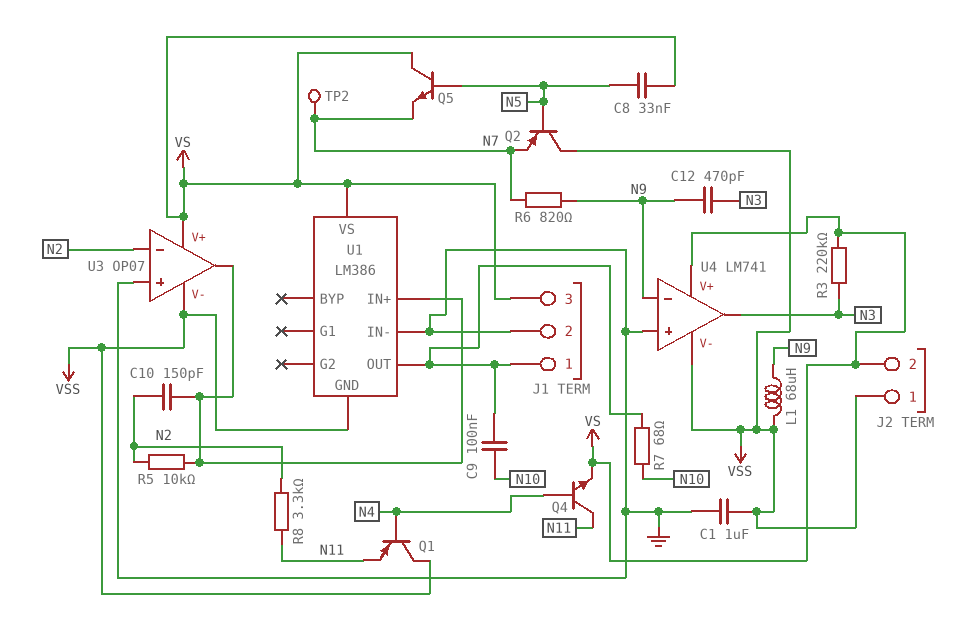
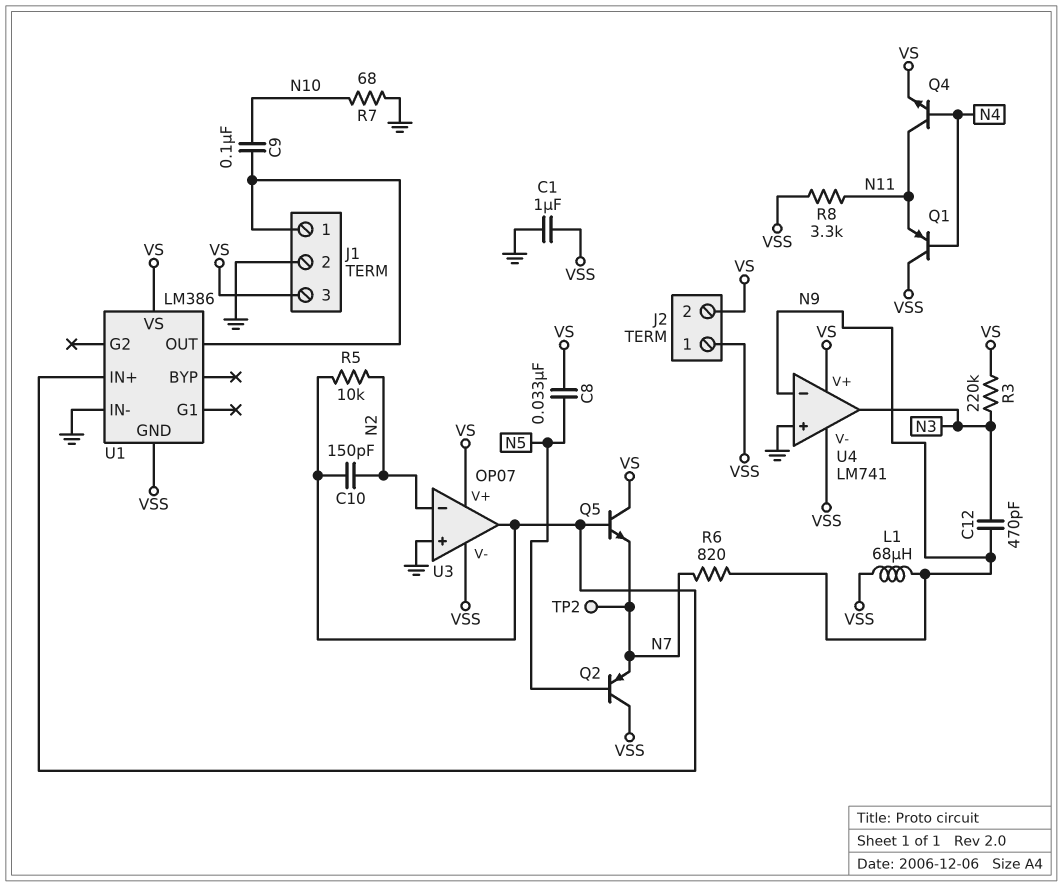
Q5: NPN (B N5, C VS, E N7) -> NPN (B U1/IN+, C VS, E N7)
R7: 68 (J1/1, N10) -> 68 (GND, N10)
R8: 3.3k (N2, N11) -> 3.3k (N11, VSS)

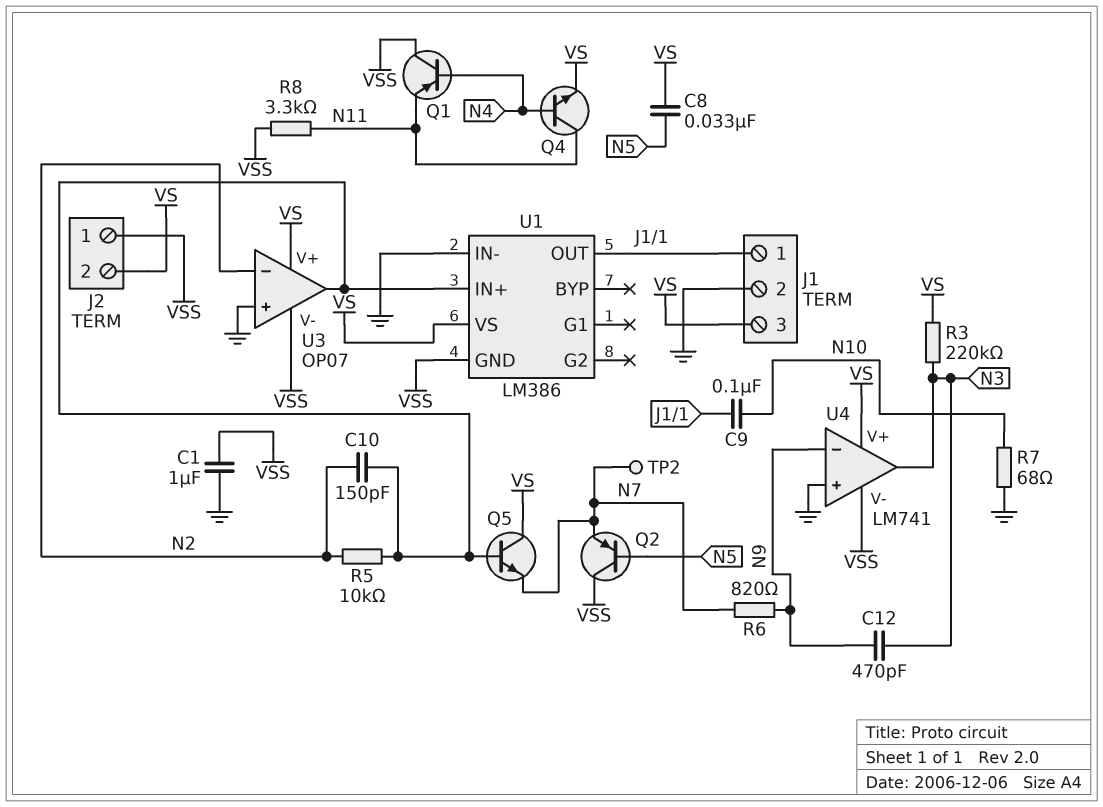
L1: 68uH (N9, VSS) -> none

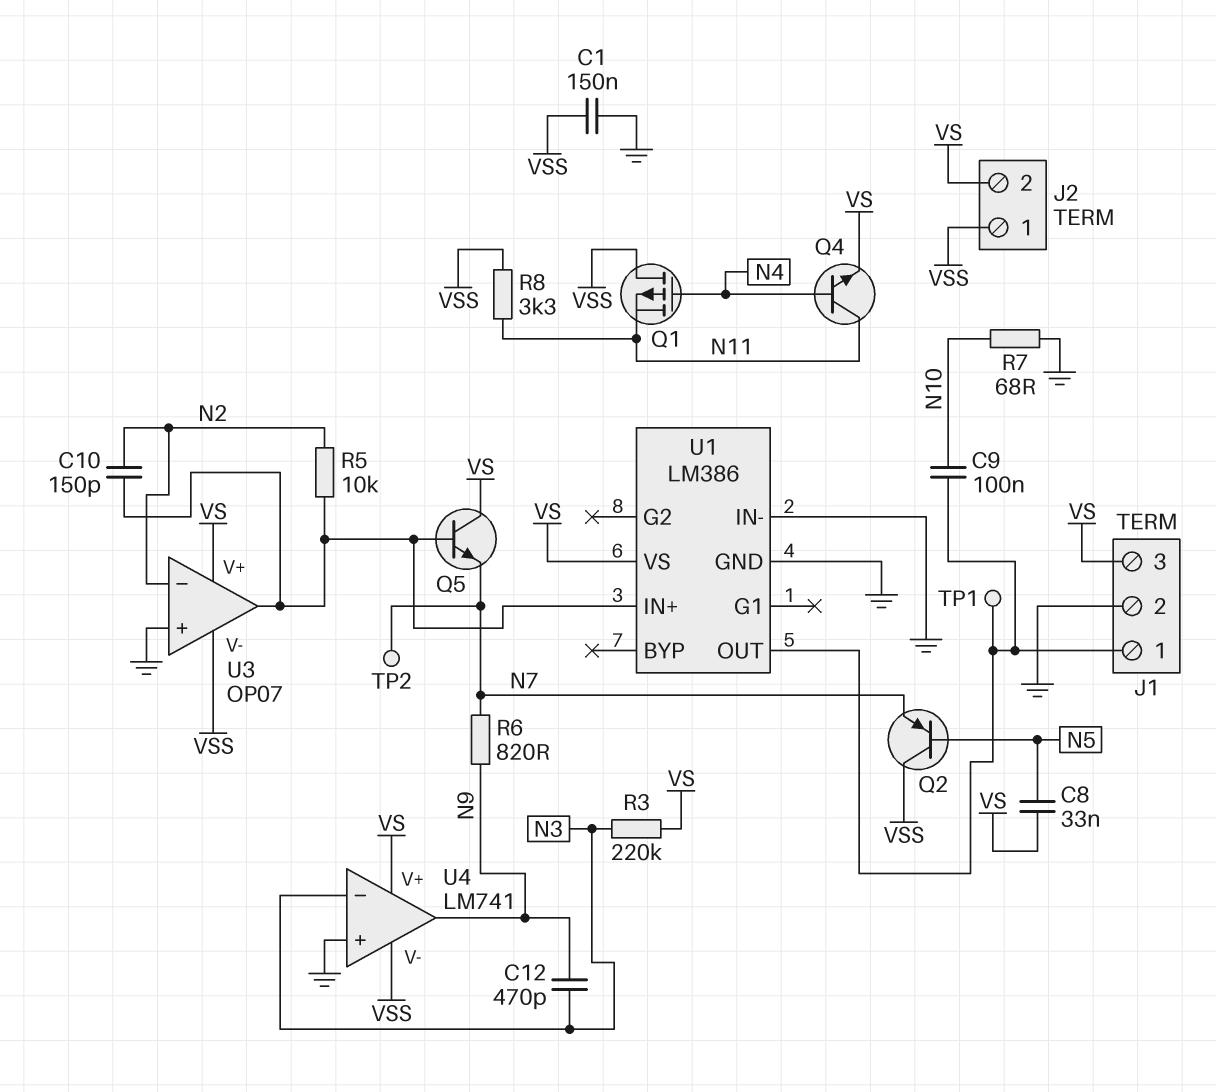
C1: 1uF (GND, VSS) -> 150nF (GND, VSS)
Q1: PNP (B N4, C VSS, E N11) -> PMOS (G N4, D VSS, S N11)
TP1: none -> test point (J1/1)
U1 pin GND: VSS -> GND
U4 pin in-: N9 -> N3
U4 pin out: N3 -> N9

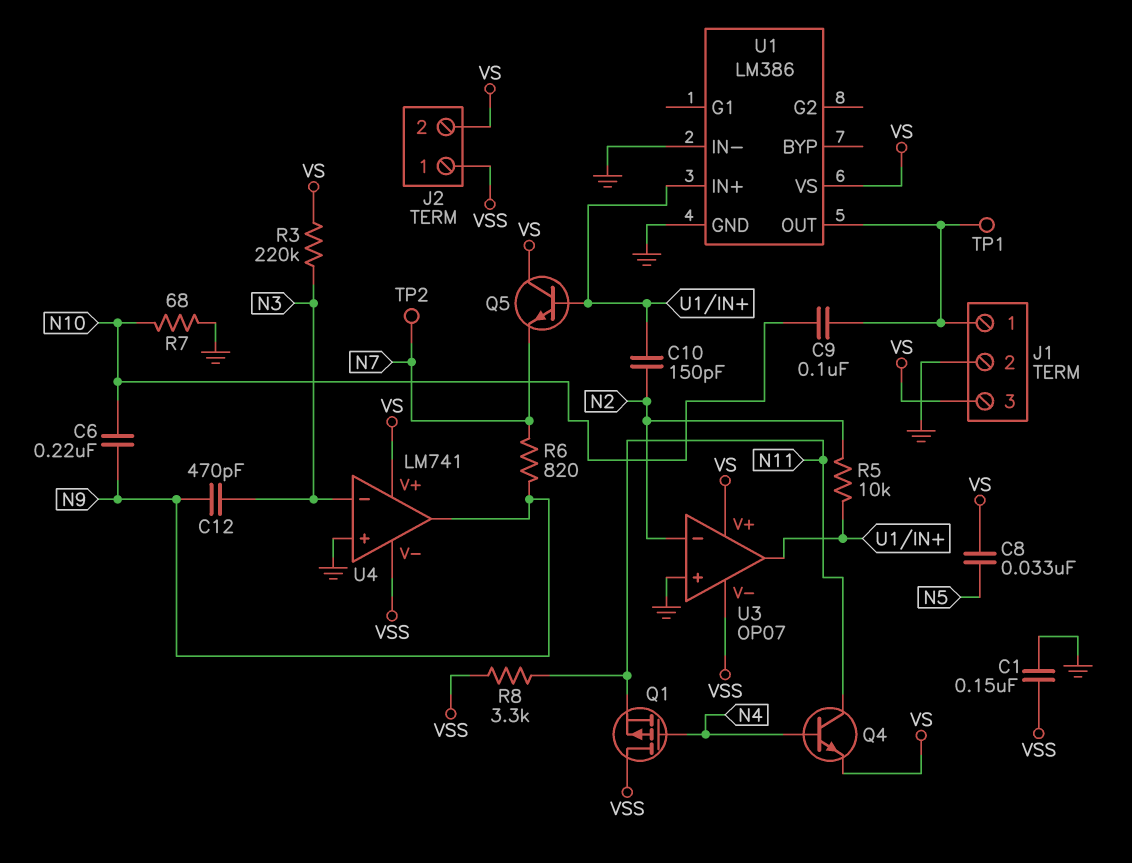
C6: none -> 220nF (N9, N10)
Q2: PNP (B N5, C VSS, E N7) -> none

